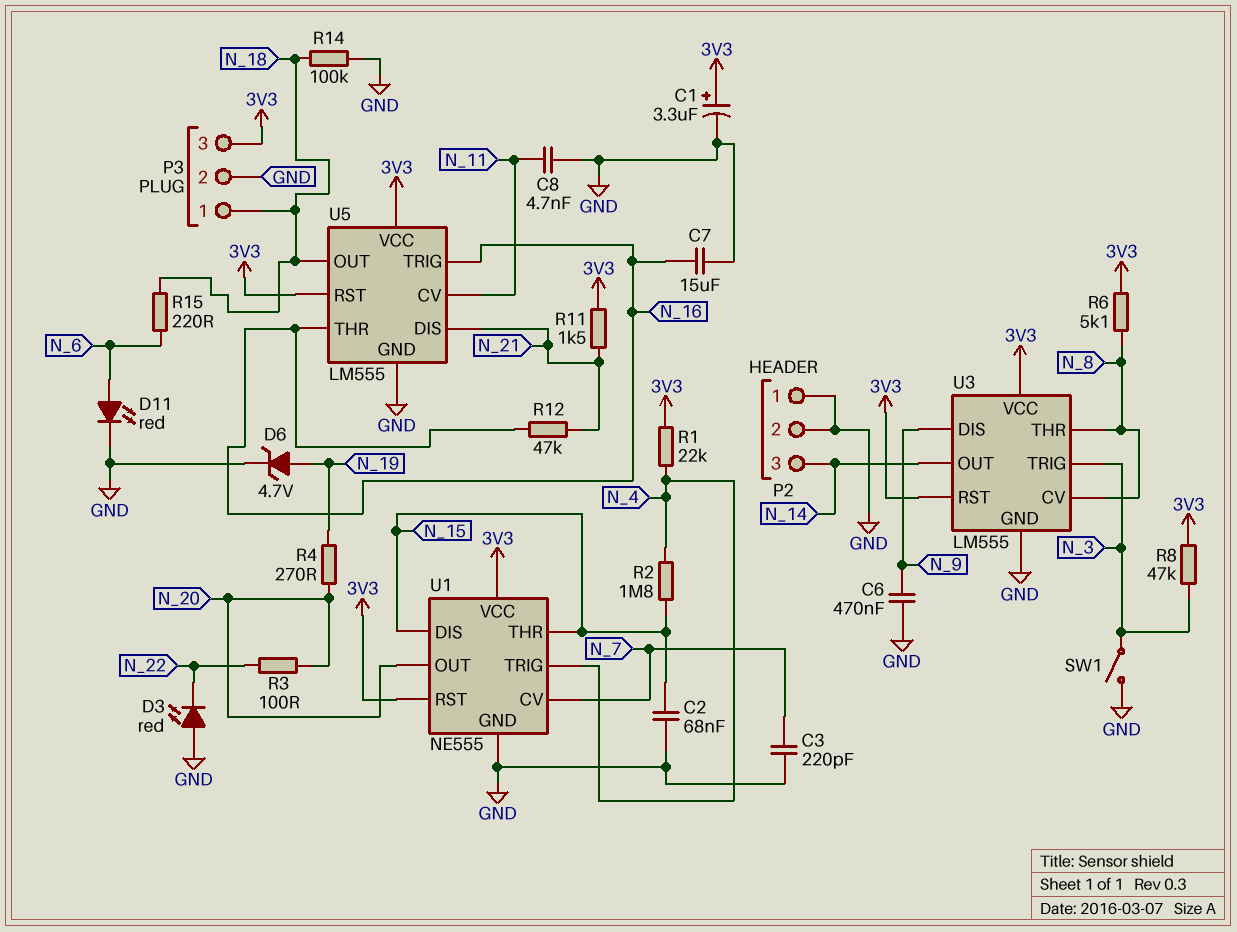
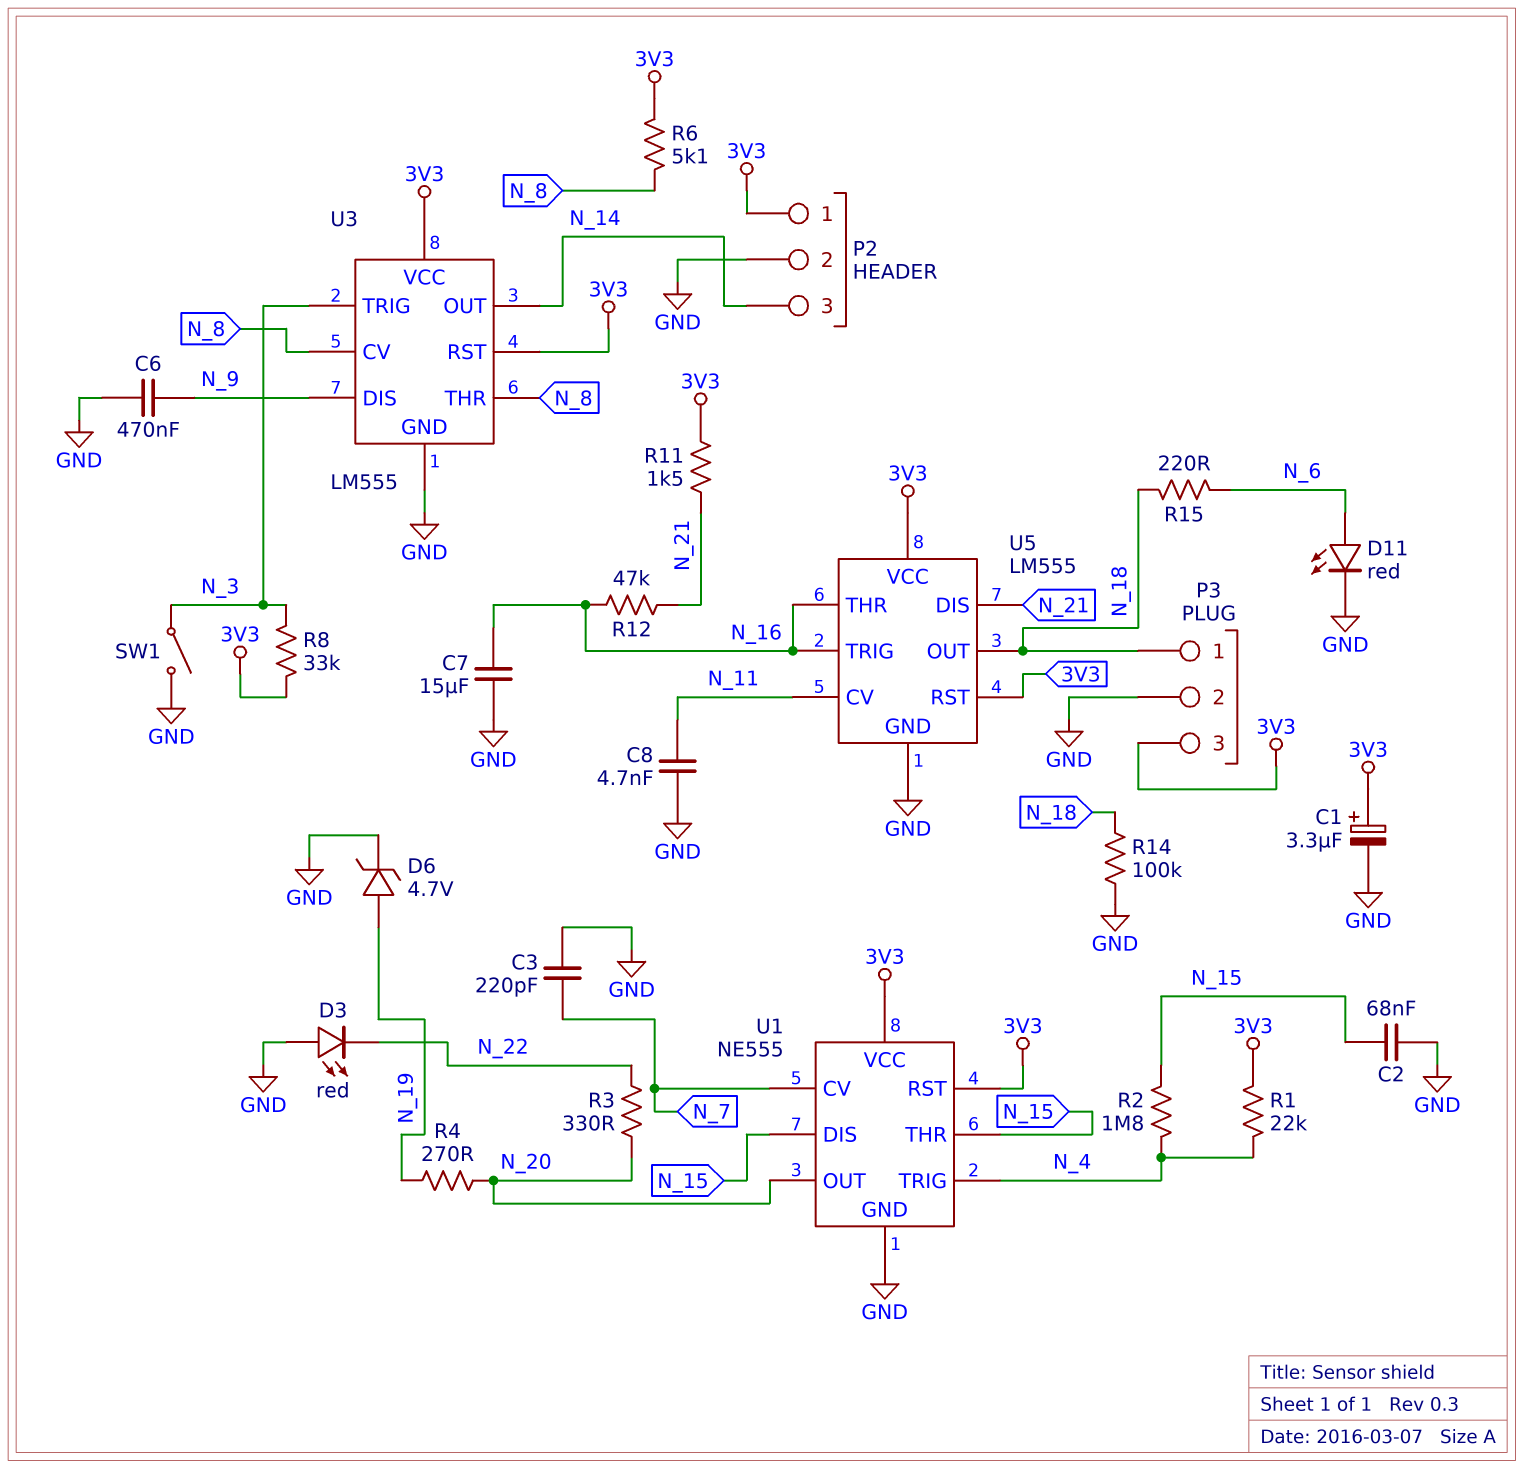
P2 pin 1: GND -> 3V3
R3: 100 (N_20, N_22) -> 330 (N_20, N_22)
R8: 47k (3V3, N_3) -> 33k (3V3, N_3)

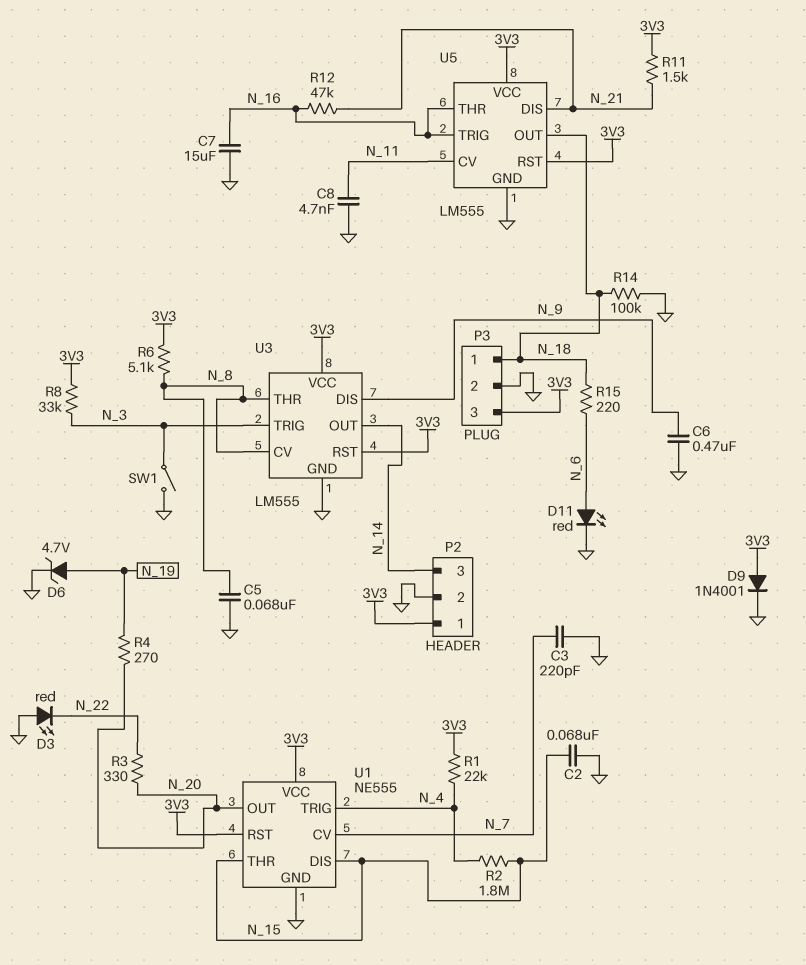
C1: 3.3uF (plus 3V3, minus GND) -> none
C5: none -> 68nF (GND, N_8)
D9: none -> diode 1N4001 (A 3V3, K GND)

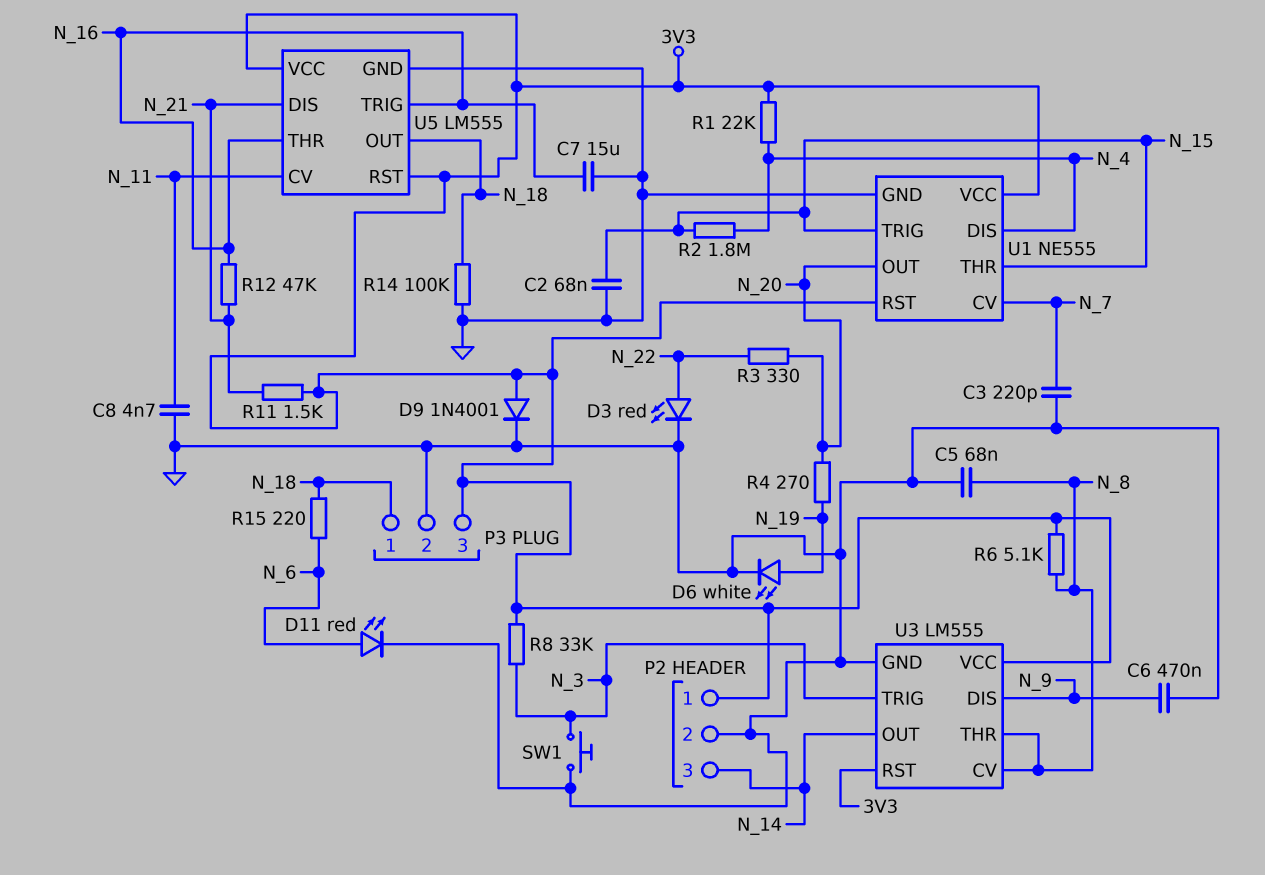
D3: LED red (A GND, K N_22) -> LED red (A N_22, K GND)
D6: zener 4.7V (A N_19, K GND) -> LED white (A N_19, K GND)
SW1: switch (GND, N_3) -> button (GND, N_3)
U1 pin DIS: N_15 -> N_4
U1 pin TRIG: N_4 -> N_15

